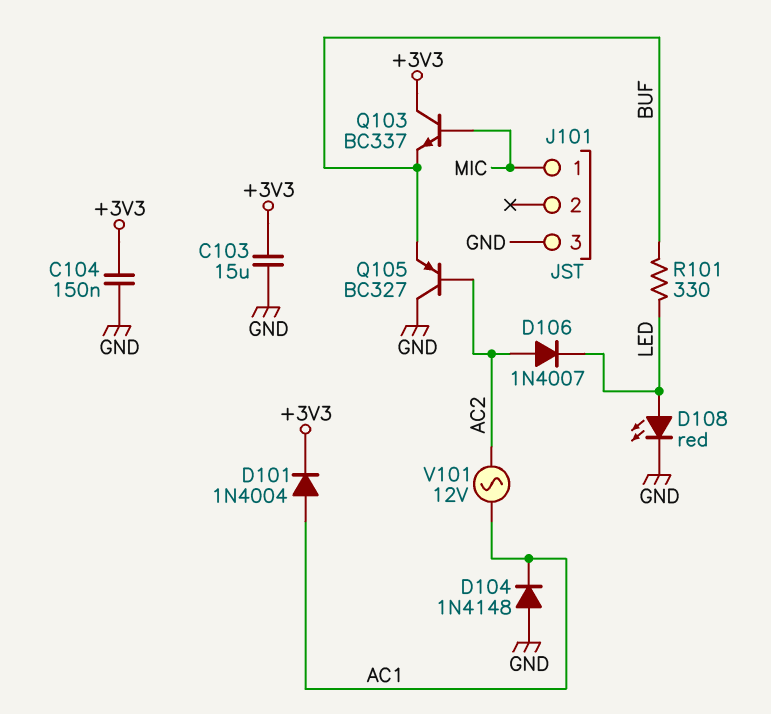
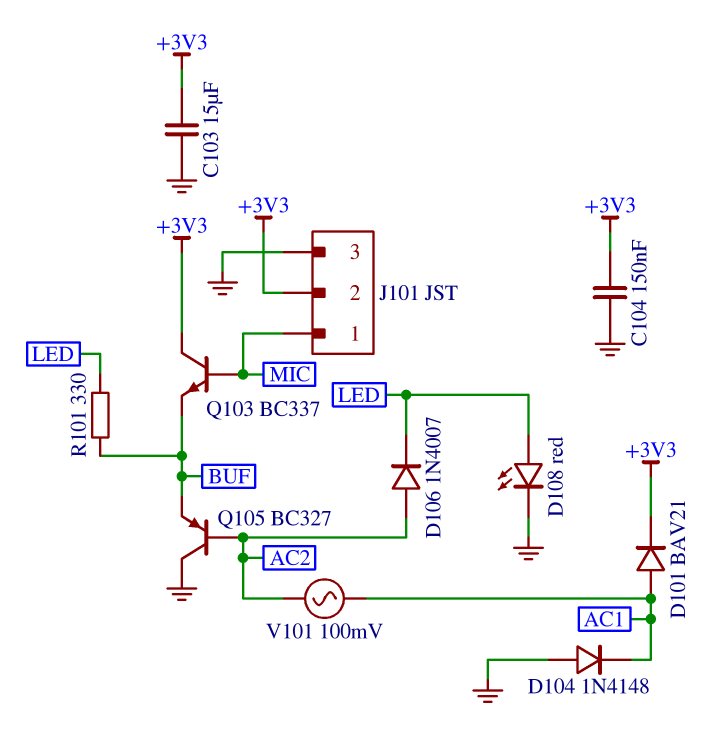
D101: diode 1N4004 (A AC1, K +3V3) -> diode BAV21 (A AC1, K +3V3)
J101 pin 2: none -> +3V3
V101: AC 12V (AC1, AC2) -> AC 100mV (AC1, AC2)

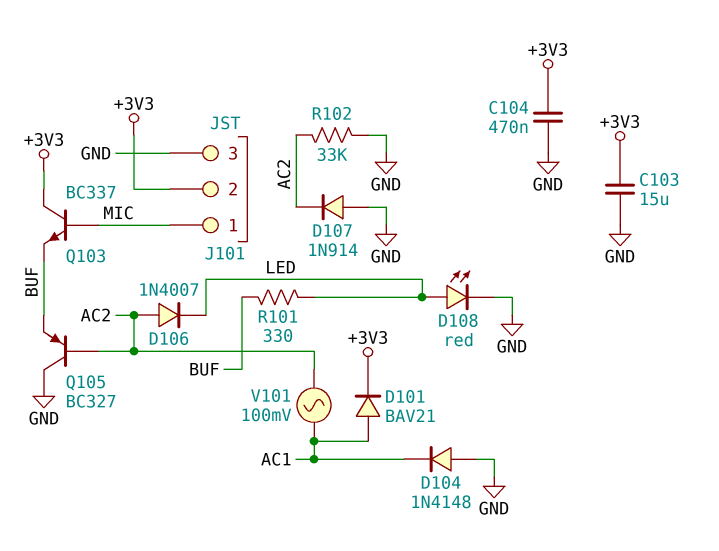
C104: 150nF (+3V3, GND) -> 470nF (+3V3, GND)
D107: none -> diode 1N914 (A GND, K AC2)
R102: none -> 33k (AC2, GND)

